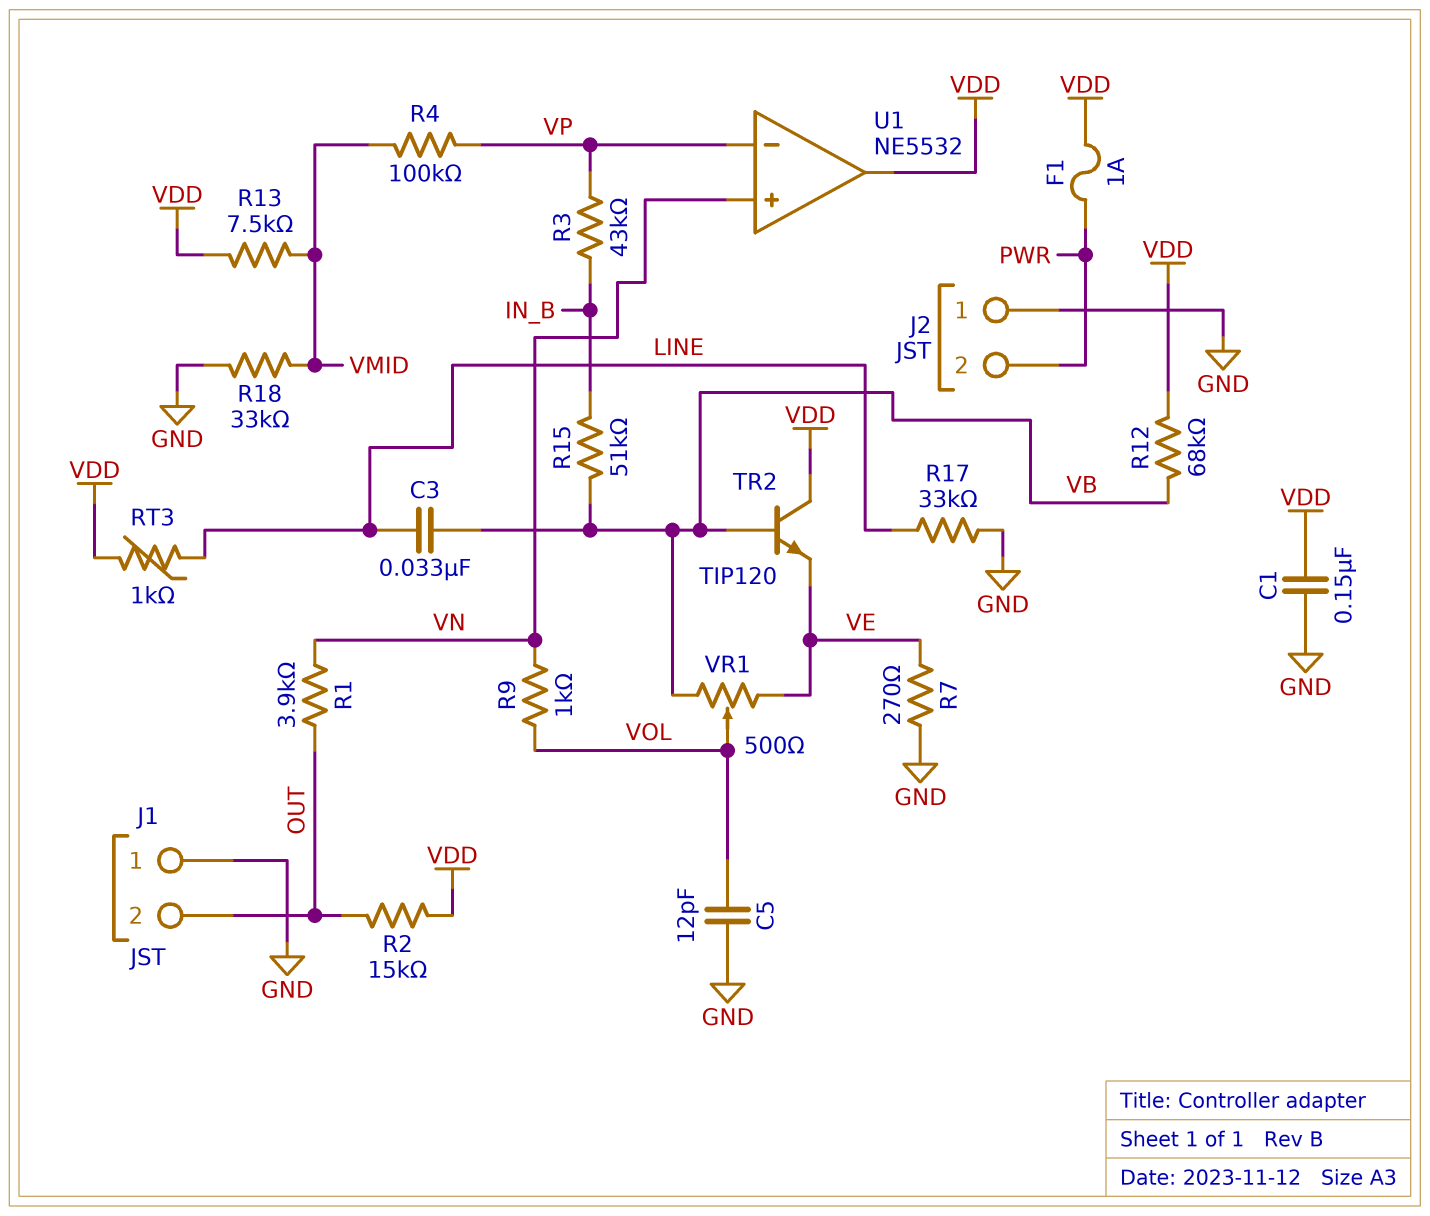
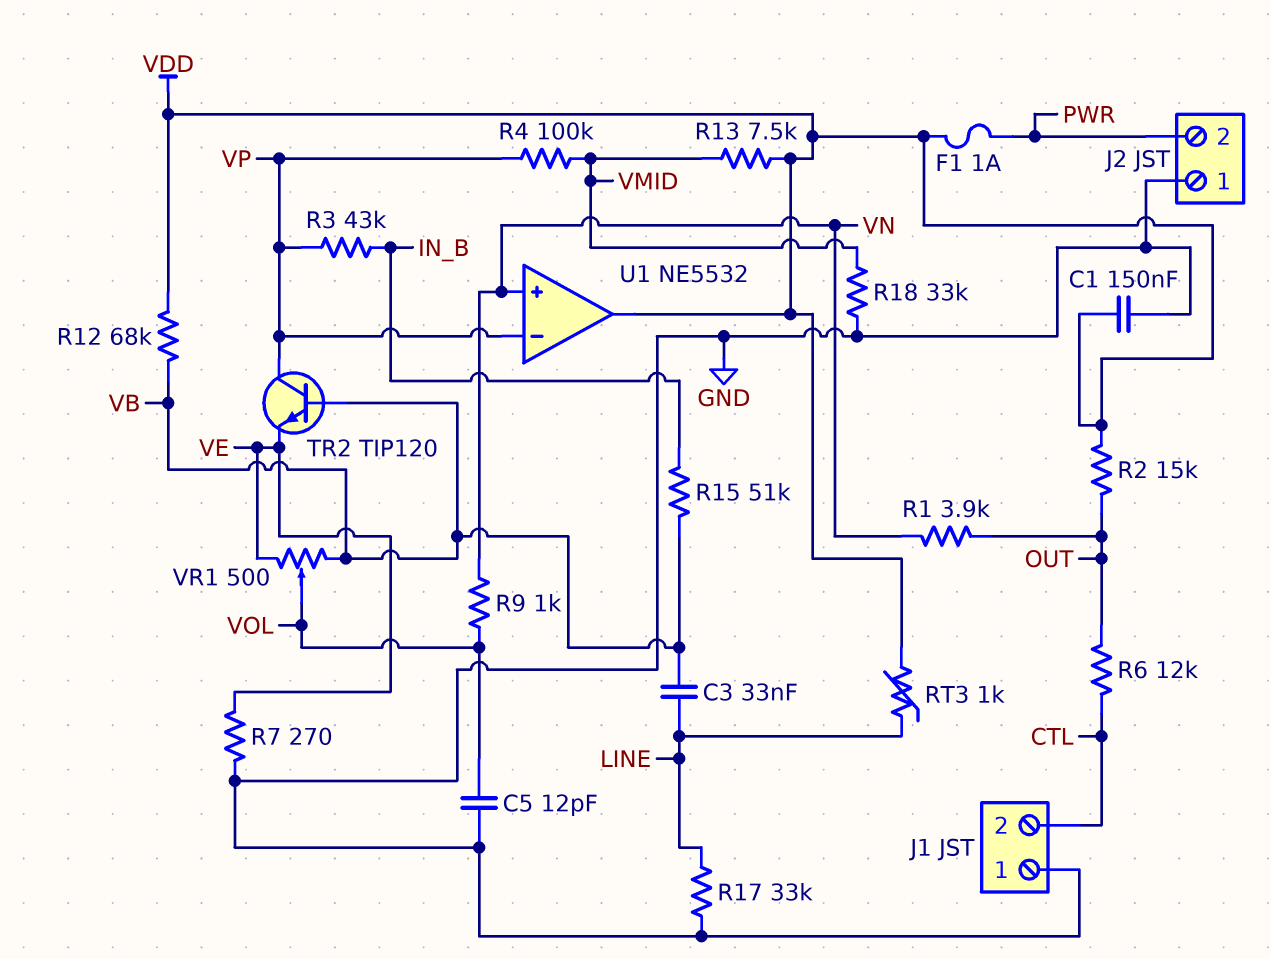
J1 pin 2: OUT -> CTL
R6: none -> 12k (CTL, OUT)
TR2: NPN TIP120 (B VB, C VDD, E VE) -> NPN TIP120 (B VB, C VP, E VE)

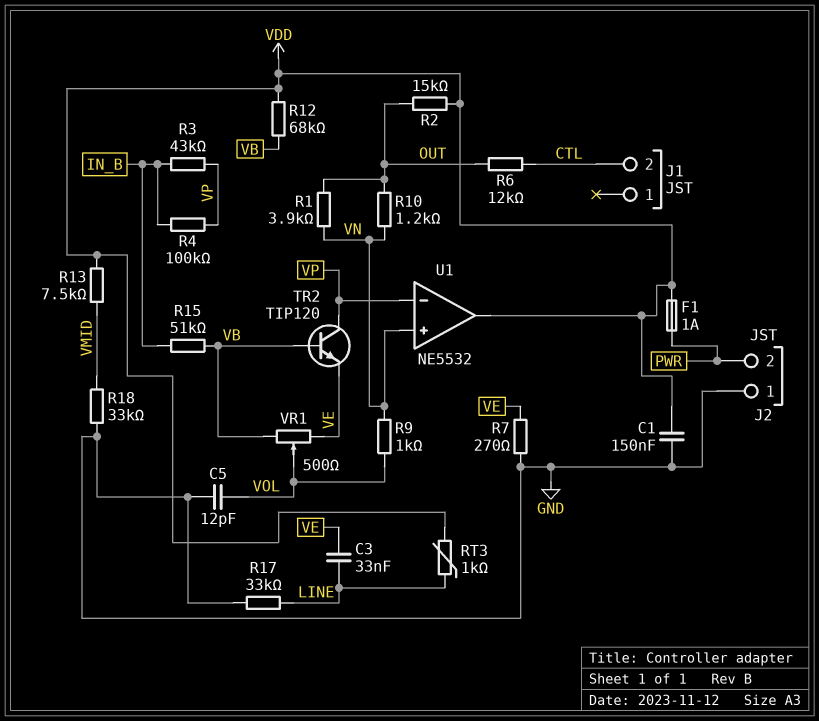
C3: 33nF (LINE, VB) -> 33nF (LINE, VE)
J1 pin 1: GND -> none
R4: 100k (VMID, VP) -> 100k (IN_B, VP)
R10: none -> 1.2k (OUT, VN)

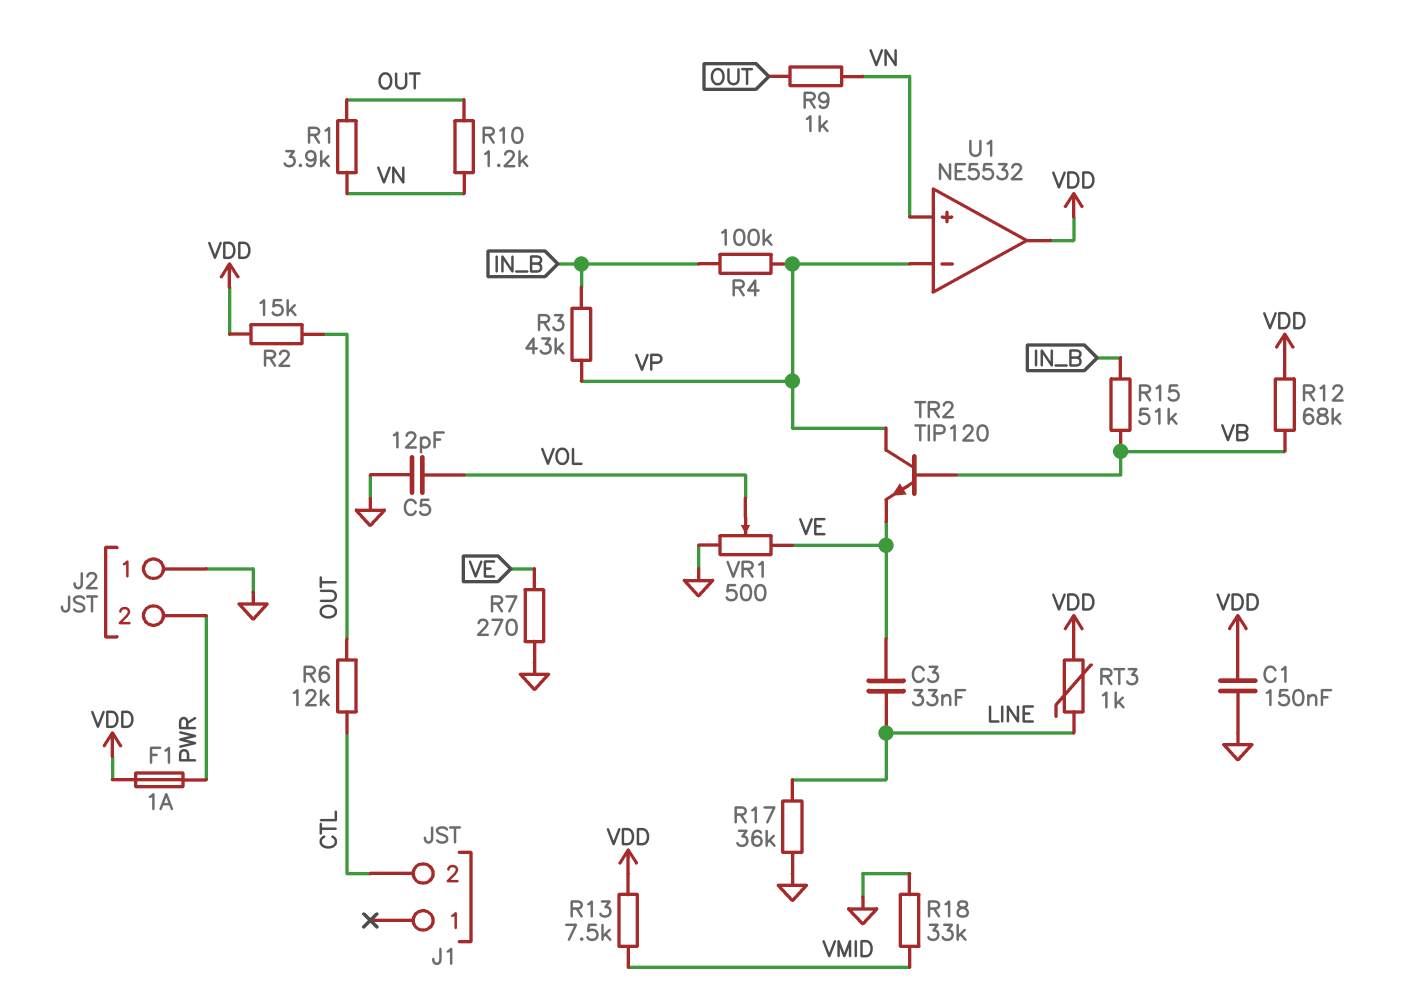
R9: 1k (VN, VOL) -> 1k (OUT, VN)
R17: 33k (GND, LINE) -> 36k (GND, LINE)
VR1: 500 (VB, VE, wiper VOL) -> 500 (GND, VE, wiper VOL)

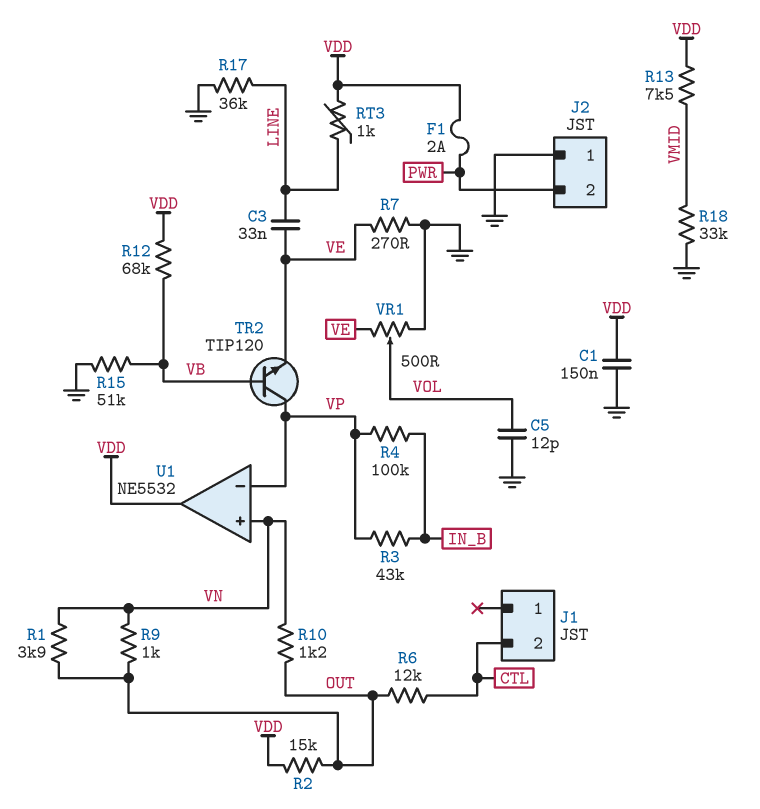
F1: 1A (PWR, VDD) -> 2A (PWR, VDD)
R15: 51k (IN_B, VB) -> 51k (GND, VB)

